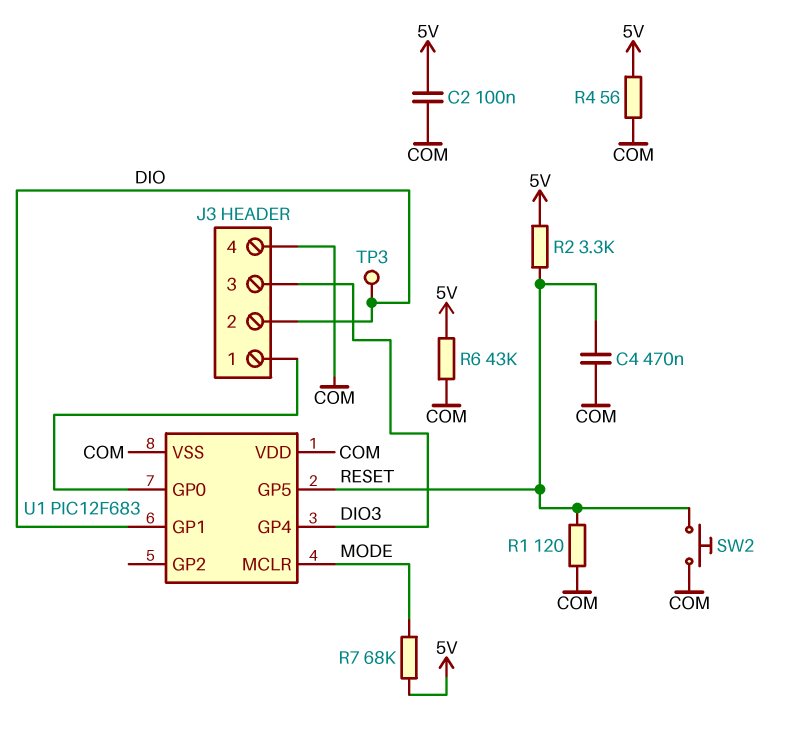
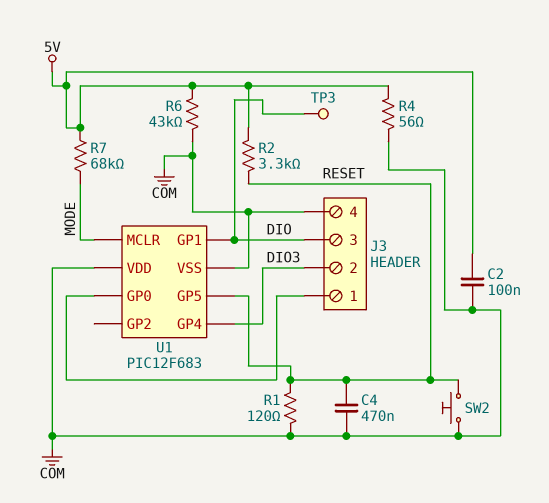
J3 pin 2: DIO -> DIO3
J3 pin 3: DIO3 -> DIO

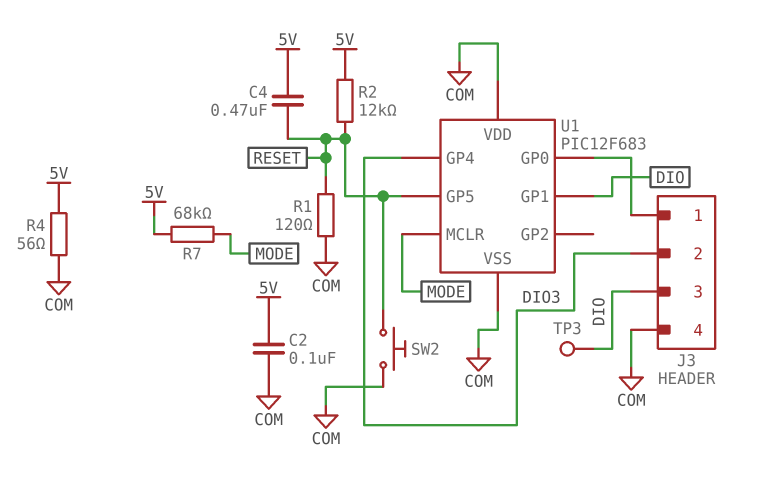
C4: 470nF (COM, RESET) -> 470nF (5V, RESET)
R2: 3.3k (5V, RESET) -> 12k (5V, RESET)
R6: 43k (5V, COM) -> none

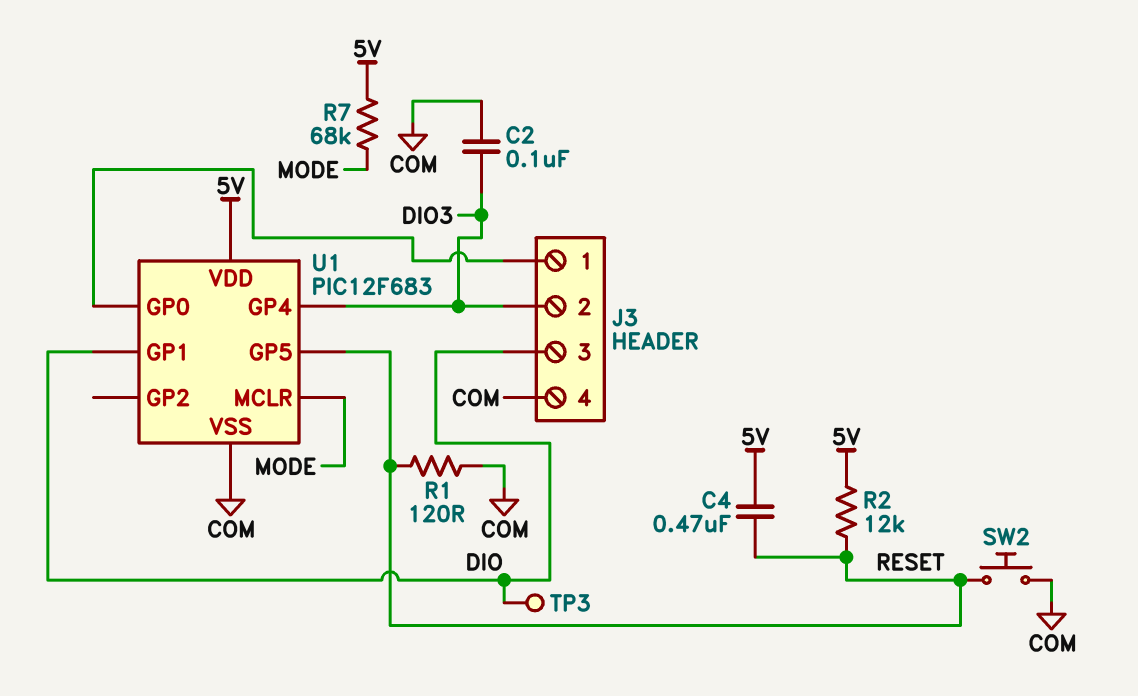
C2: 100nF (5V, COM) -> 100nF (COM, DIO3)
R4: 56 (5V, COM) -> none
U1 pin VDD: COM -> 5V

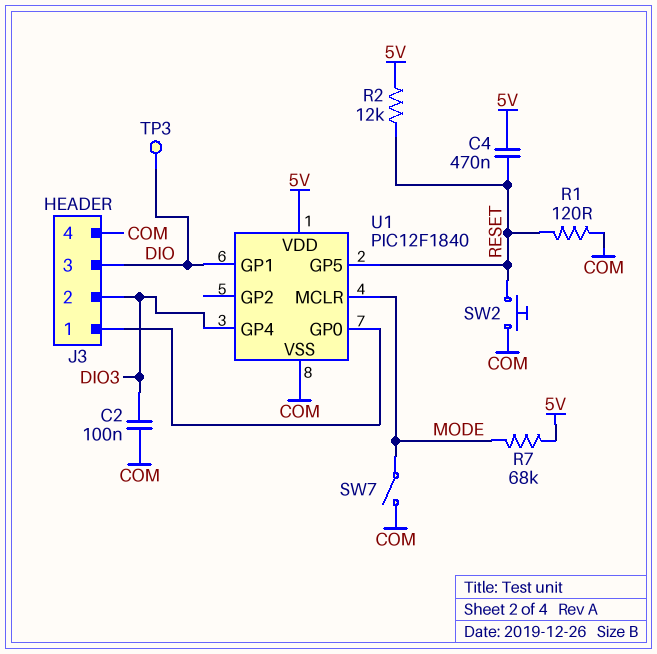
SW7: none -> switch (COM, MODE)
U1: PIC12F683 -> PIC12F1840

